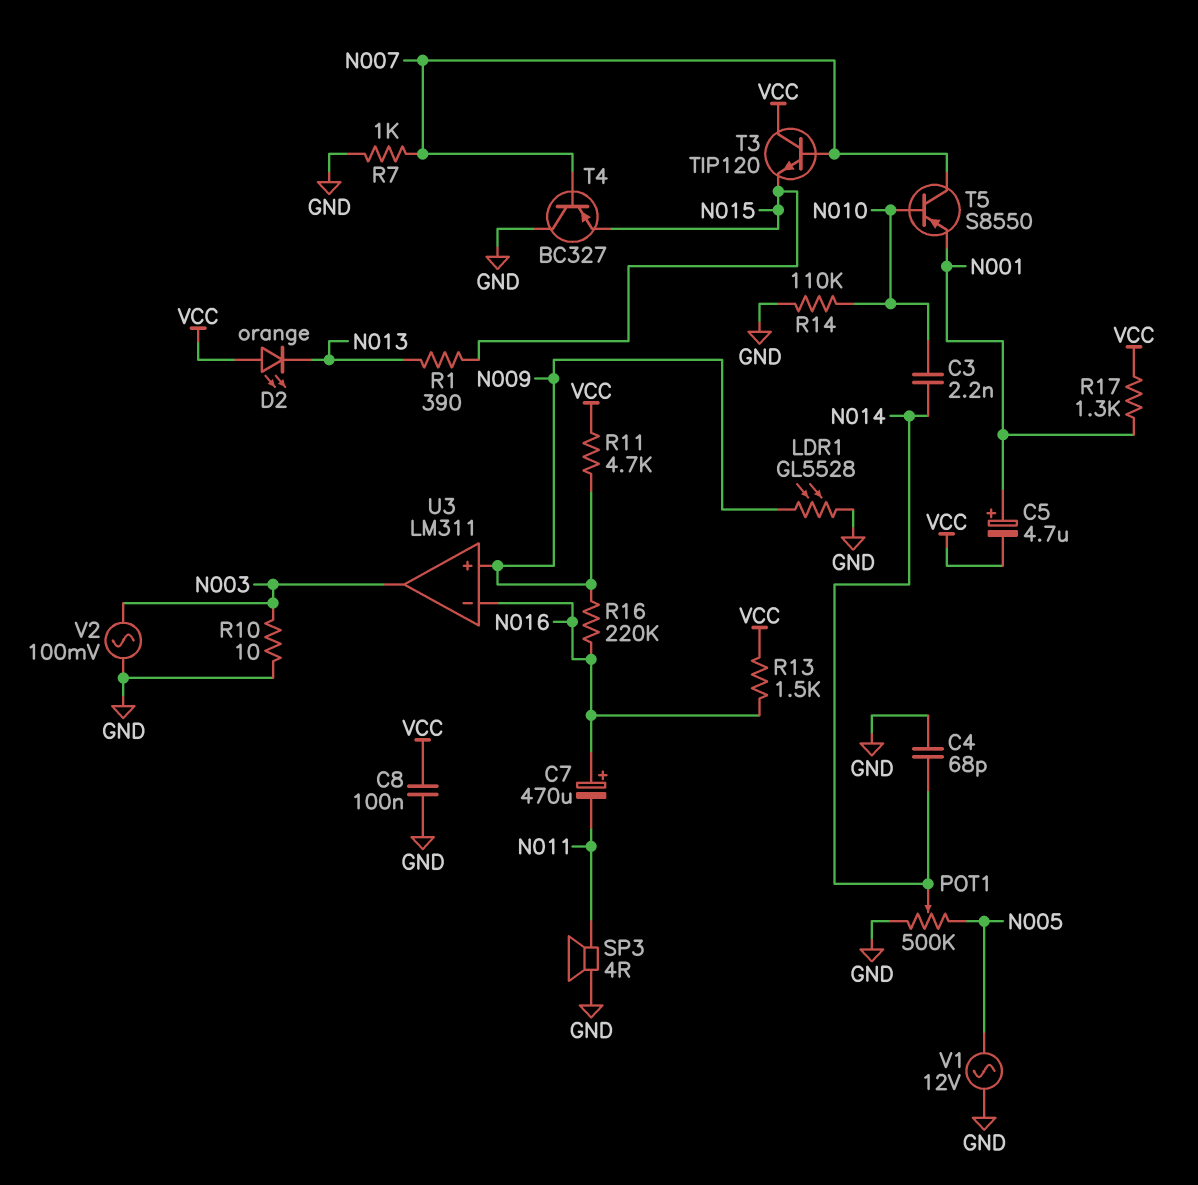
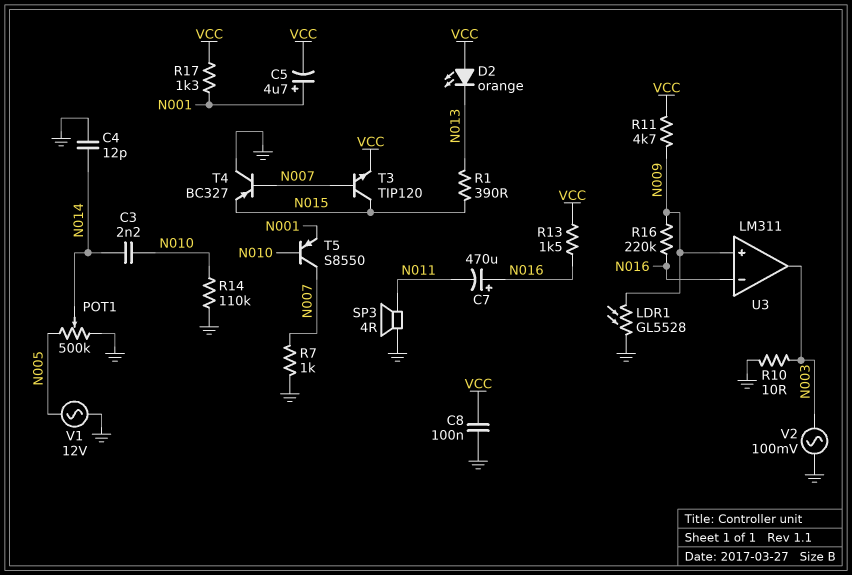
C4: 68pF (GND, N014) -> 12pF (GND, N014)
T3: NPN TIP120 (B N007, C VCC, E N015) -> NPN TIP120 (B N007, C N015, E VCC)

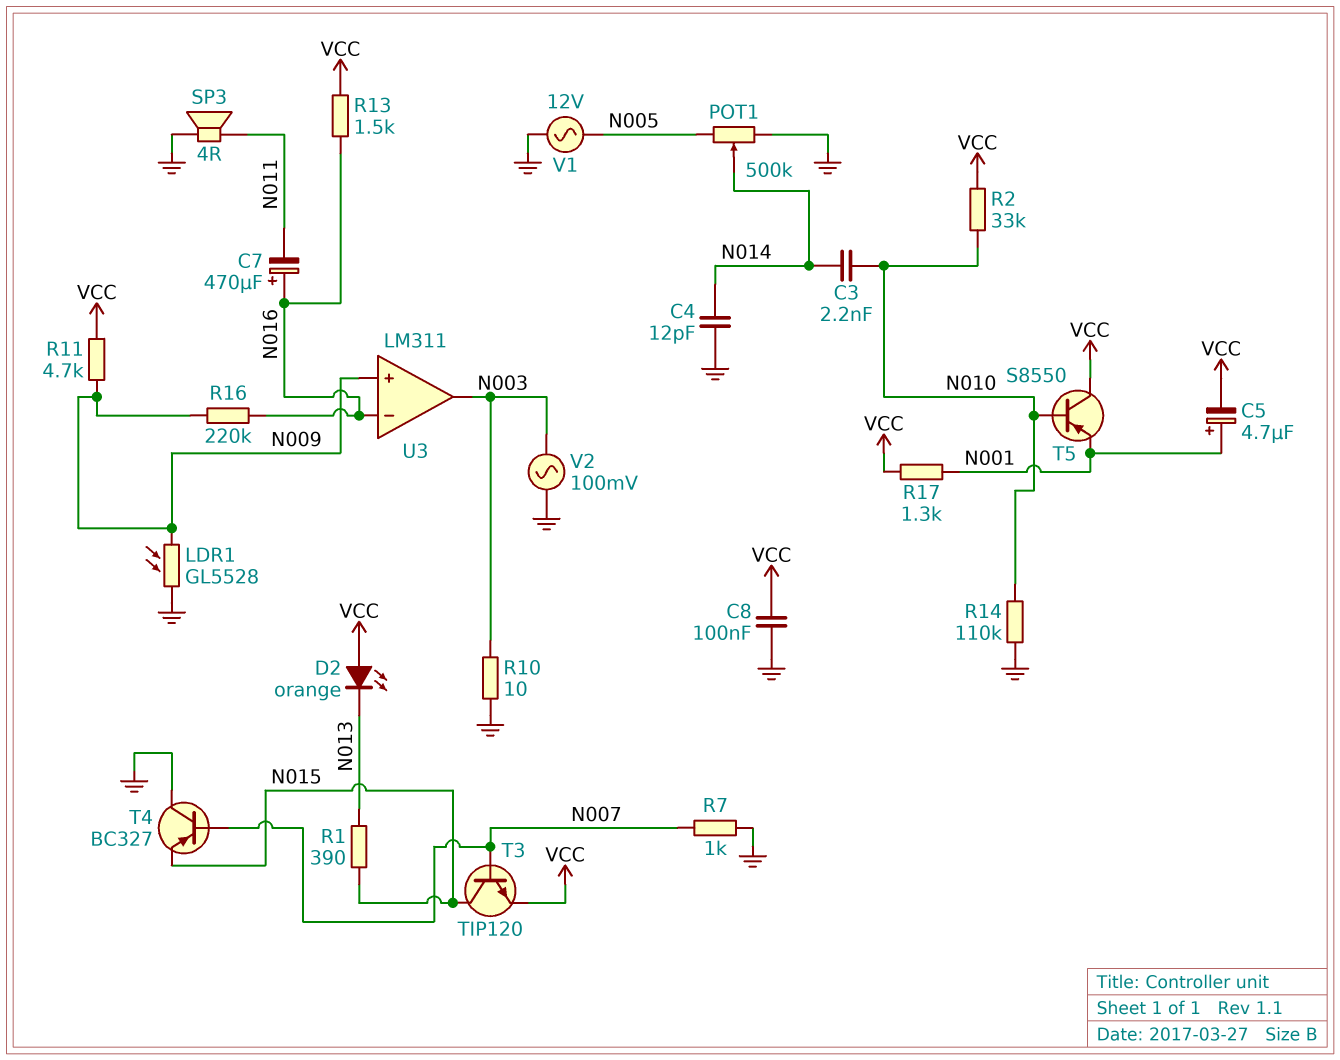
R2: none -> 33k (N010, VCC)
T5: PNP S8550 (B N010, C N007, E N001) -> PNP S8550 (B N010, C VCC, E N001)

